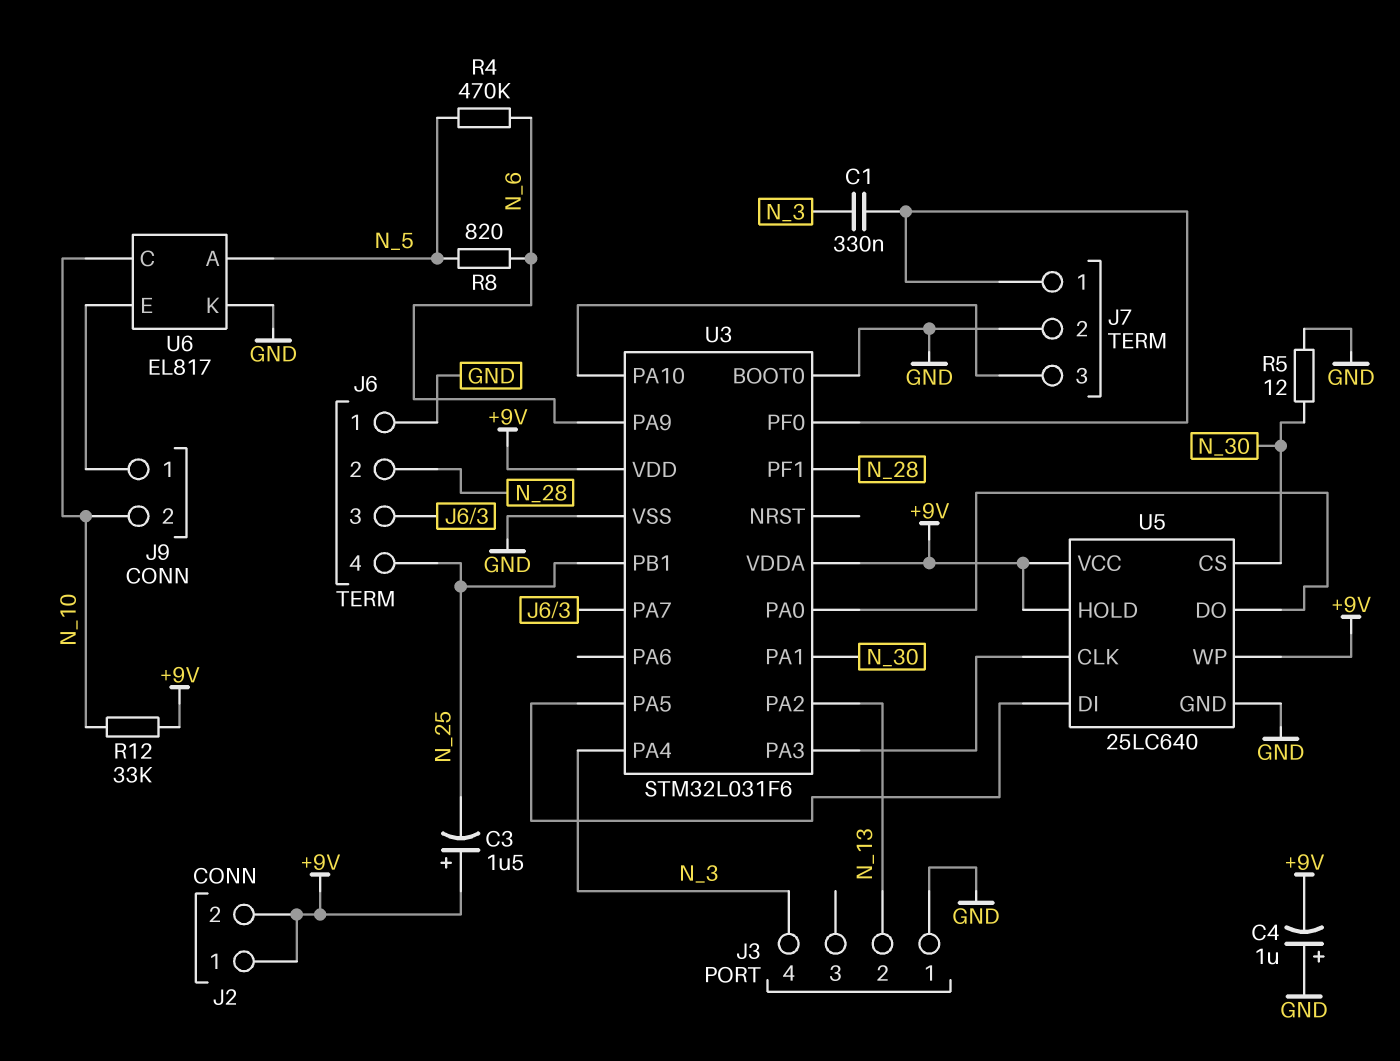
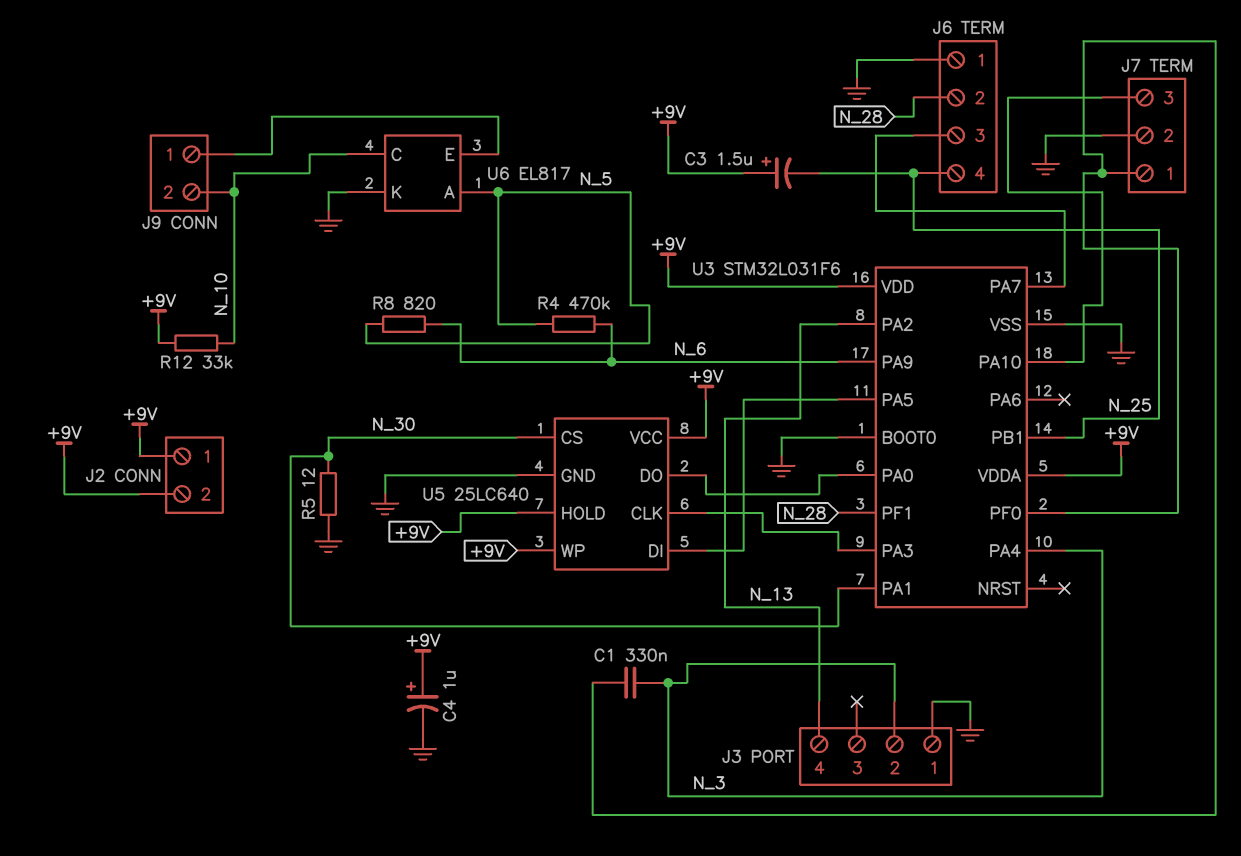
C4: 1uF (plus GND, minus +9V) -> 1uF (plus +9V, minus GND)
J3 pin 2: N_13 -> N_3
J3 pin 4: N_3 -> N_13

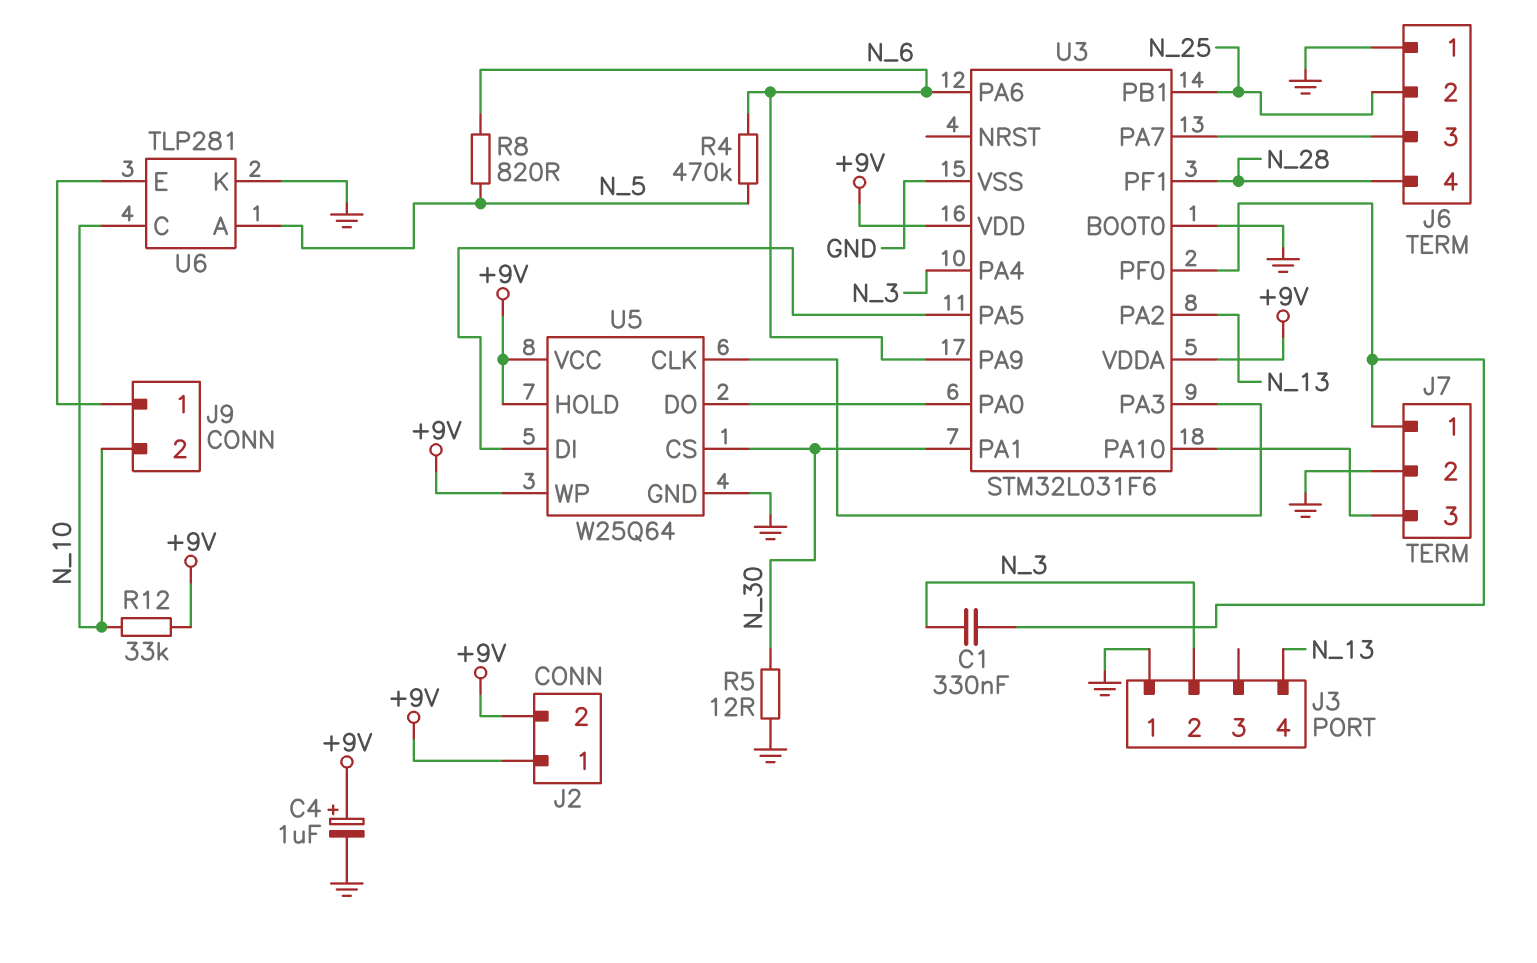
C3: 1.5uF (plus +9V, minus N_25) -> none
J6 pin 2: N_28 -> N_25
J6 pin 4: N_25 -> N_28
U3 pin PA6: none -> N_6
U5: 25LC640 -> W25Q64
U6: EL817 -> TLP281

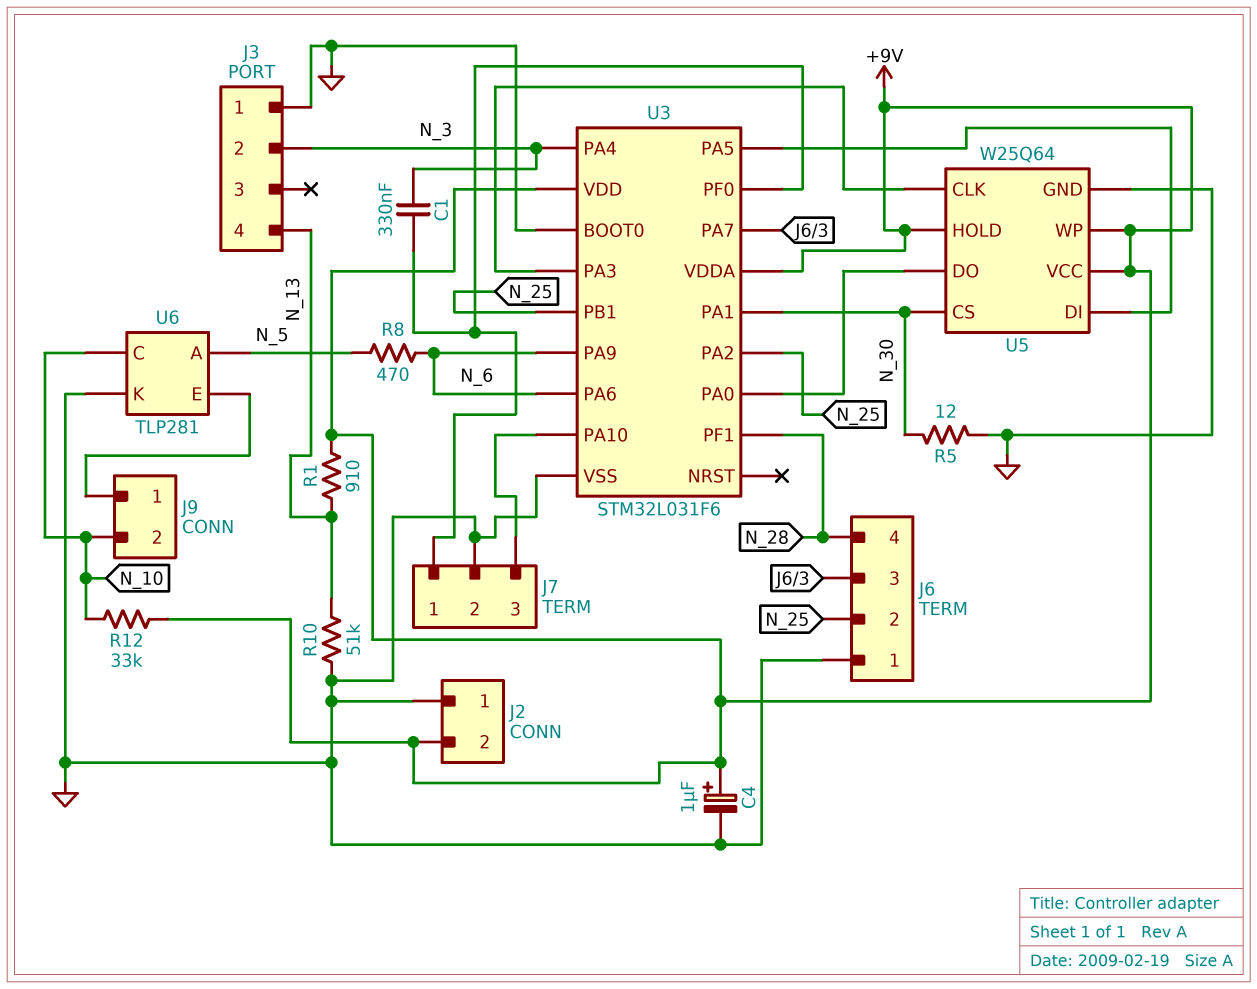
J2 pin 1: +9V -> GND
R1: none -> 910 (+9V, N_13)
R4: 470k (N_5, N_6) -> none
R8: 820 (N_5, N_6) -> 470 (N_5, N_6)
R10: none -> 51k (GND, N_13)
U3 pin PA2: N_13 -> N_25

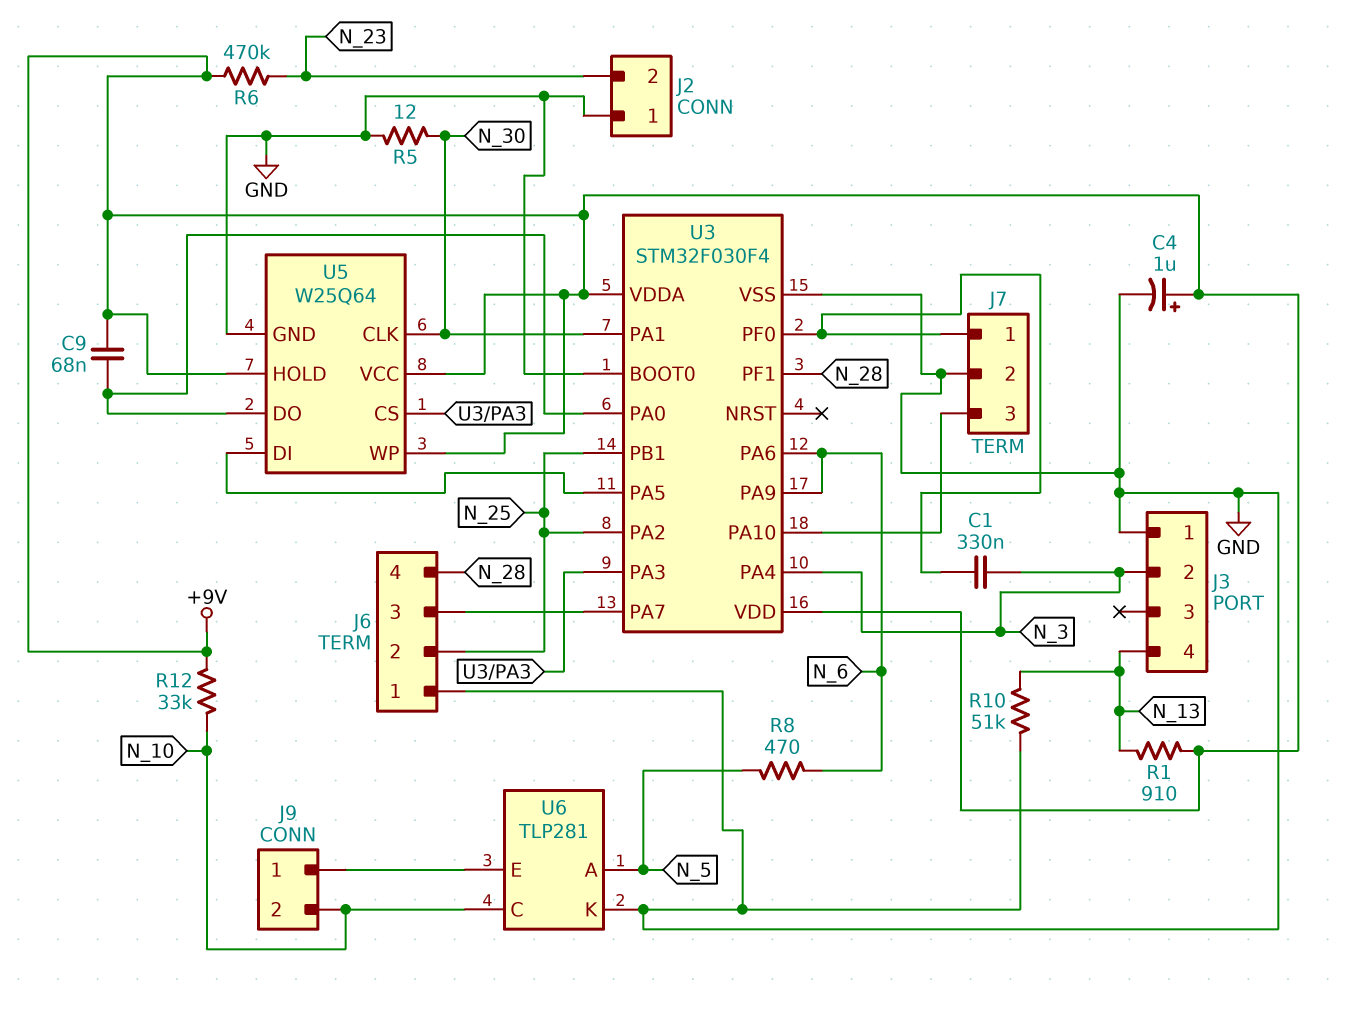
C9: none -> 68nF (+9V, U3/PA0)
J2 pin 2: +9V -> N_23
R6: none -> 470k (+9V, N_23)
U3: STM32L031F6 -> STM32F030F4
U5 pin CLK: U3/PA3 -> N_30
U5 pin CS: N_30 -> U3/PA3

